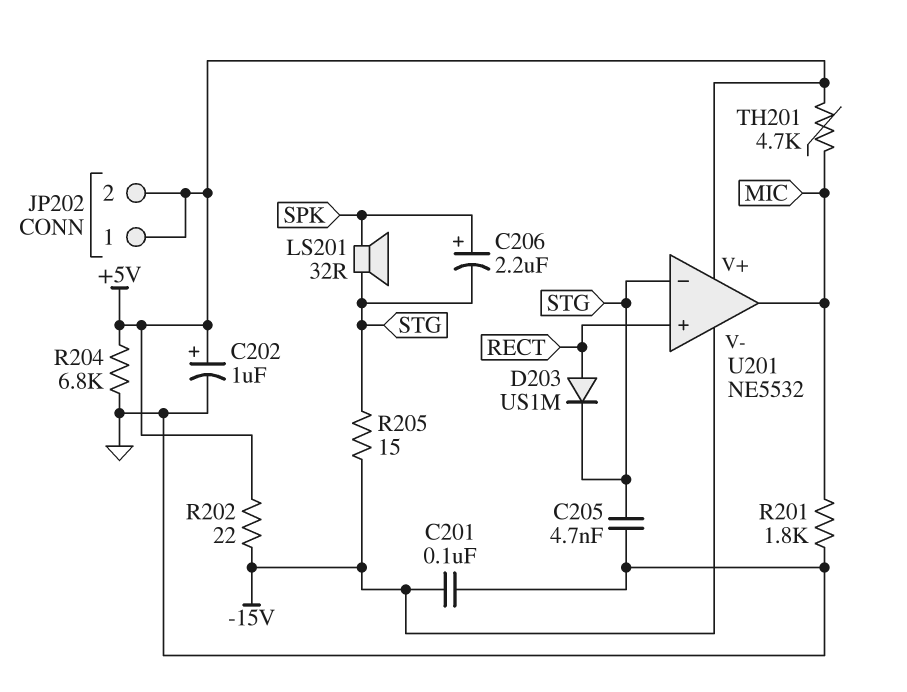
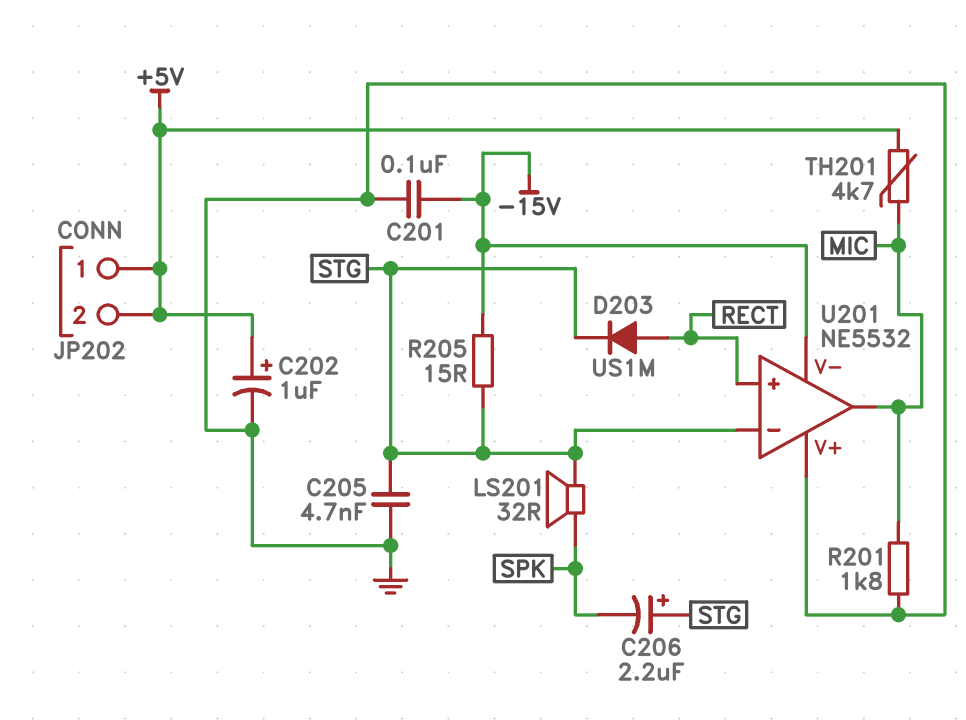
C206: 2.2uF (plus SPK, minus STG) -> 2.2uF (plus STG, minus SPK)
R202: 22 (+5V, -15V) -> none
R204: 6.8k (+5V, GND) -> none
U201 pin V+: +5V -> GND

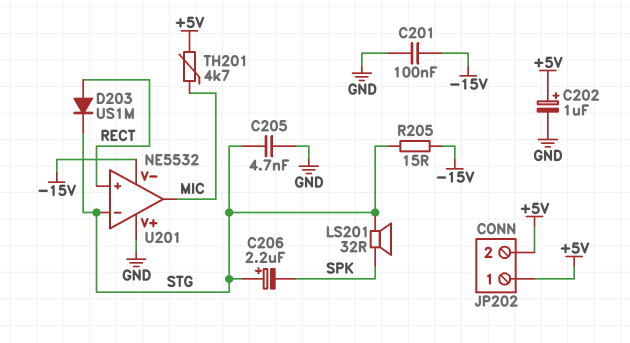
R201: 1.8k (GND, MIC) -> none

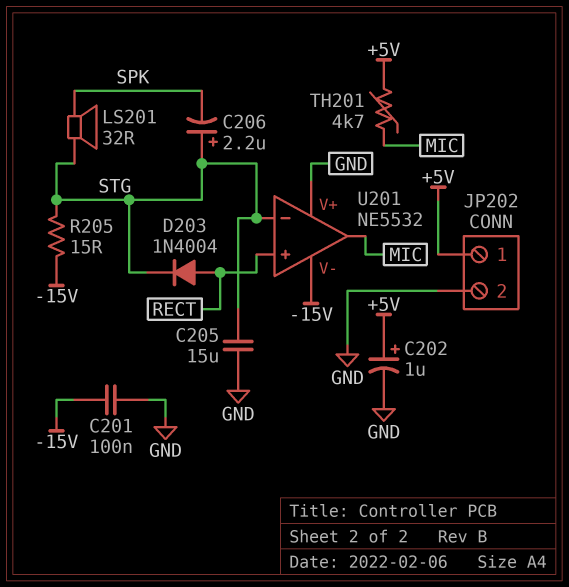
C205: 4.7nF (GND, STG) -> 15uF (GND, STG)
D203: diode US1M (A RECT, K STG) -> diode 1N4004 (A RECT, K STG)
JP202 pin 2: +5V -> GND

